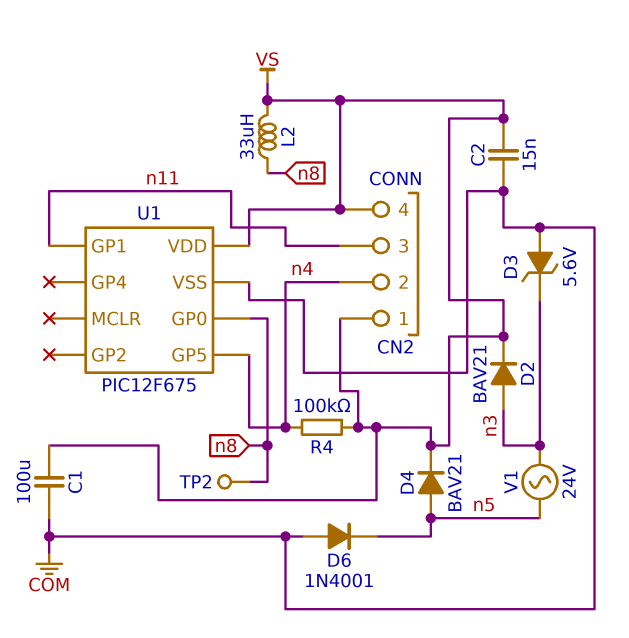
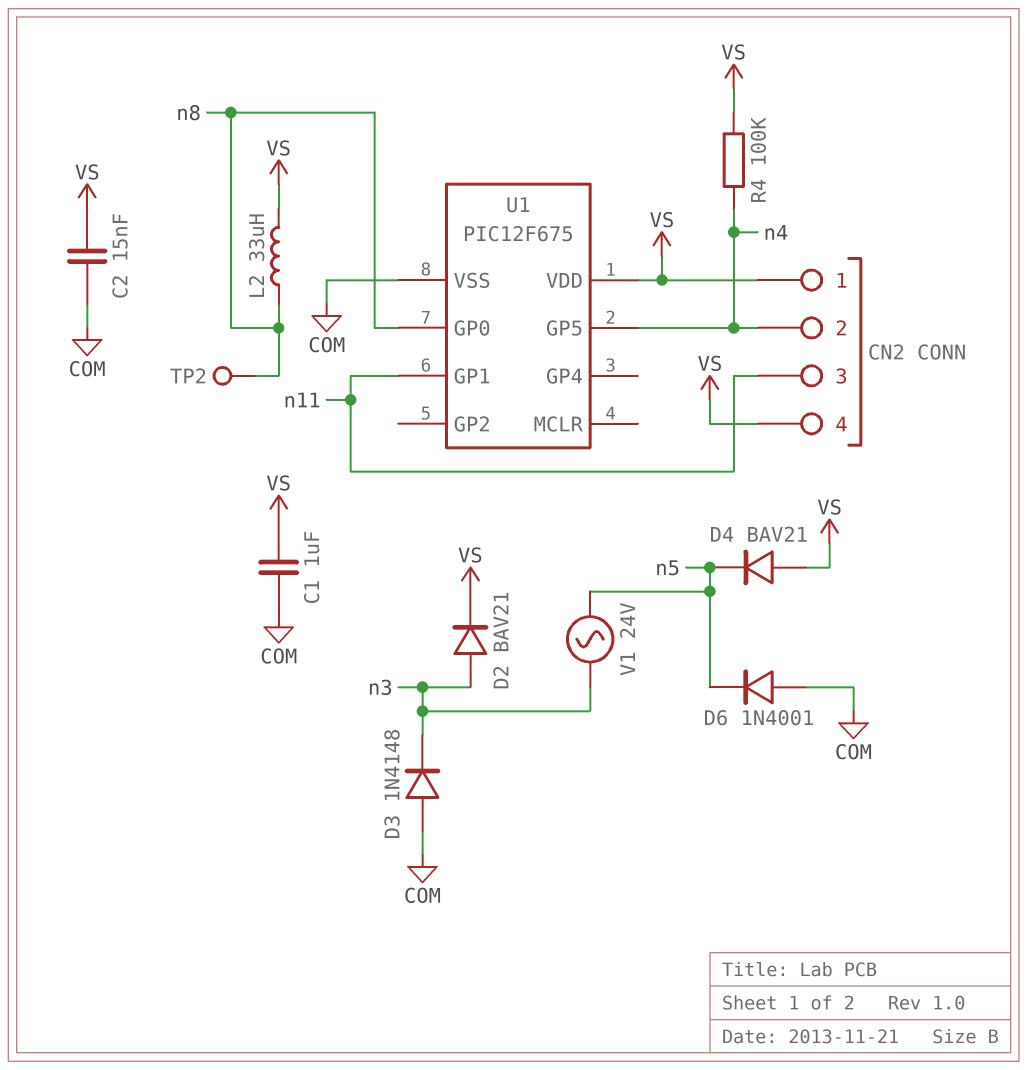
C1: 100uF (COM, VS) -> 1uF (COM, VS)
D3: zener 5.6V (A COM, K n3) -> diode 1N4148 (A COM, K n3)
D4: diode BAV21 (A n5, K VS) -> diode BAV21 (A VS, K n5)

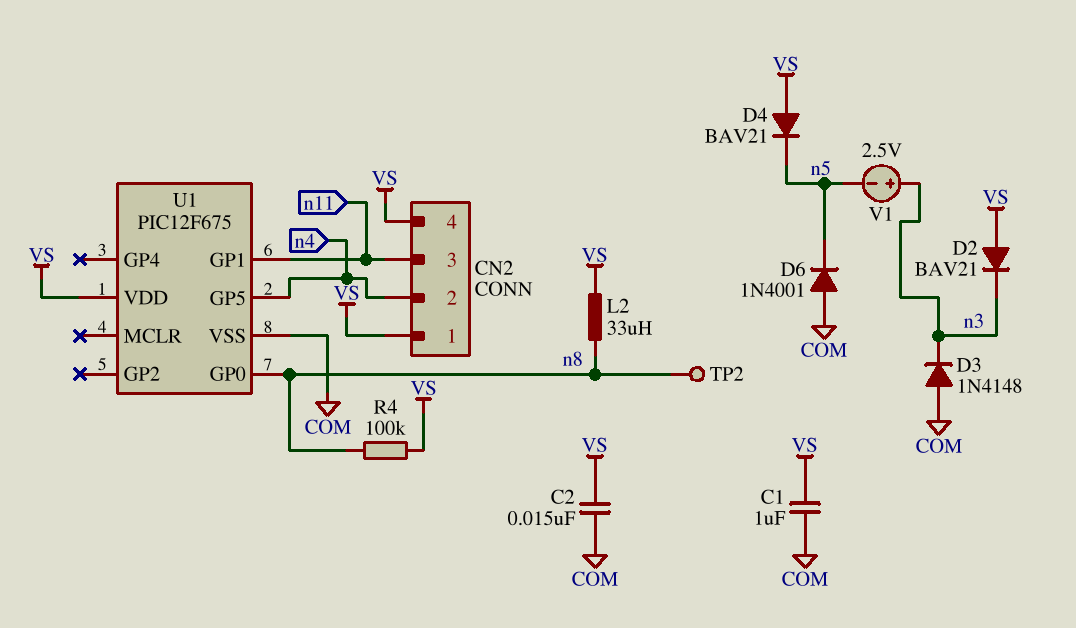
D2: diode BAV21 (A n3, K VS) -> diode BAV21 (A VS, K n3)
R4: 100k (VS, n4) -> 100k (VS, n8)
V1: AC 24V (n3, n5) -> 2.5V (plus n3, minus n5)

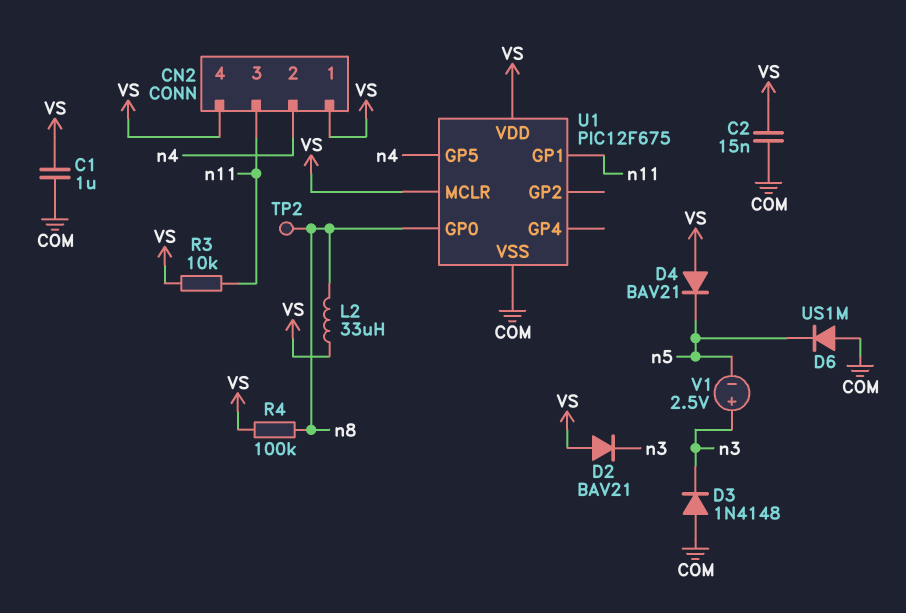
D6: diode 1N4001 (A COM, K n5) -> diode US1M (A COM, K n5)
R3: none -> 10k (VS, n11)
U1 pin MCLR: none -> VS

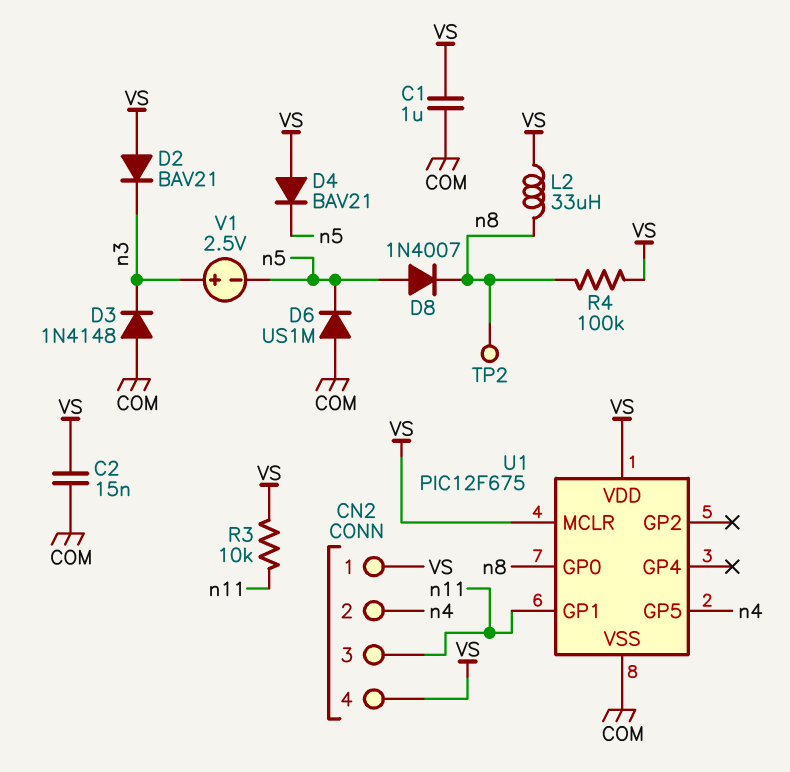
D8: none -> diode 1N4007 (A n5, K n8)

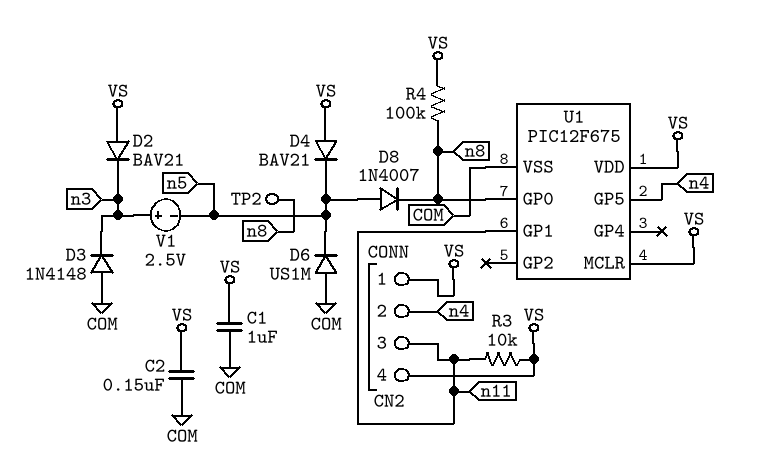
C2: 15nF (COM, VS) -> 150nF (COM, VS)
L2: 33uH (VS, n8) -> none

